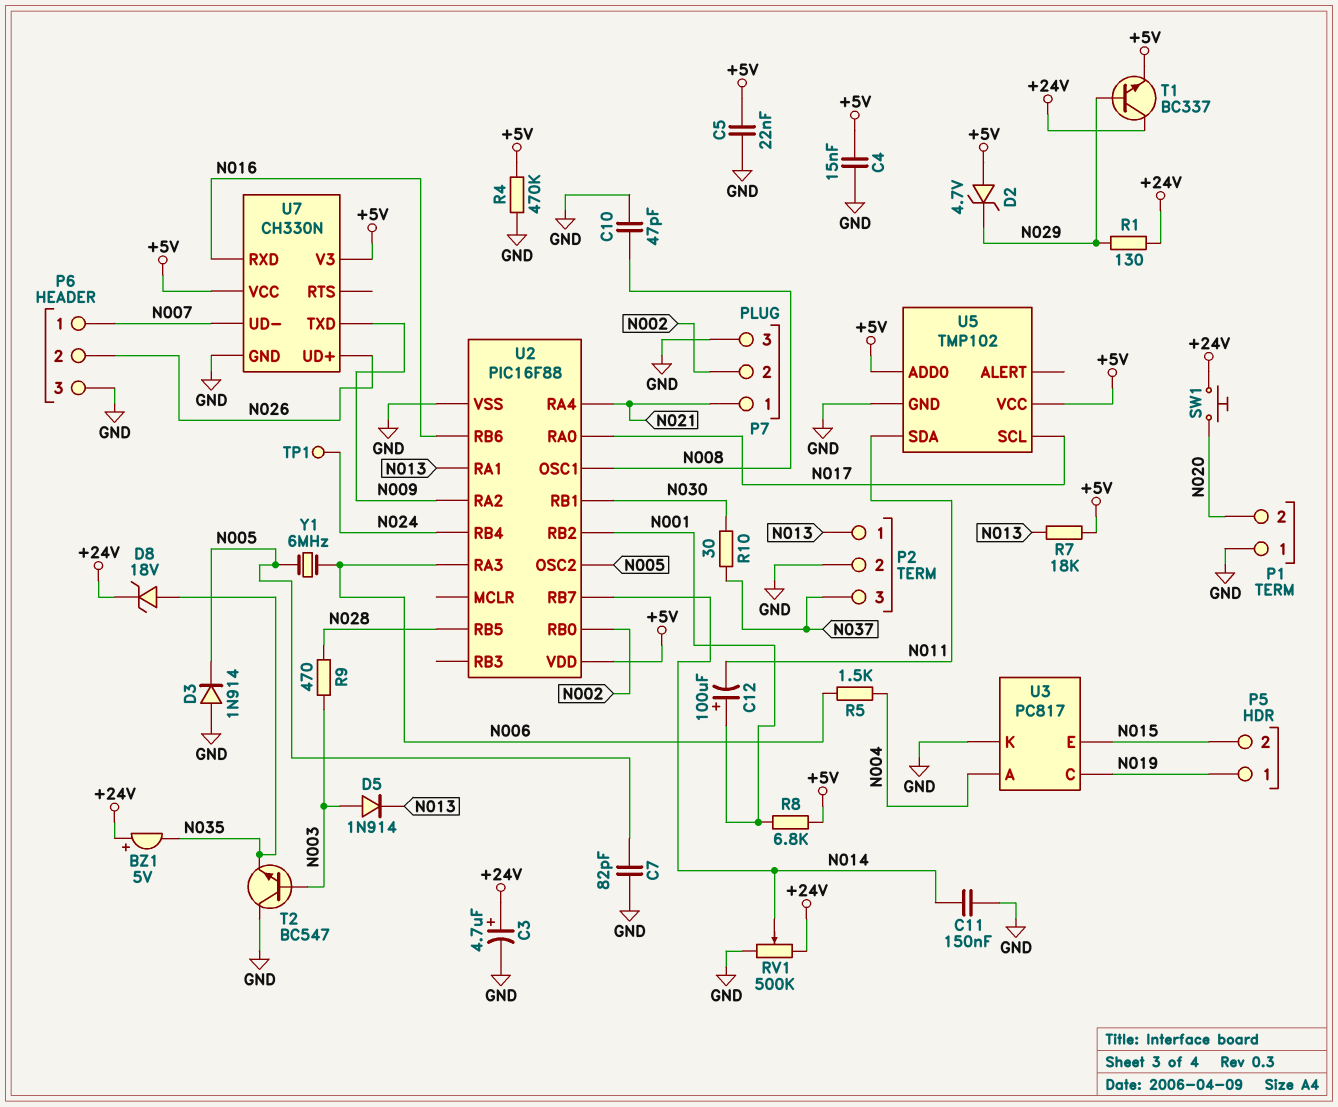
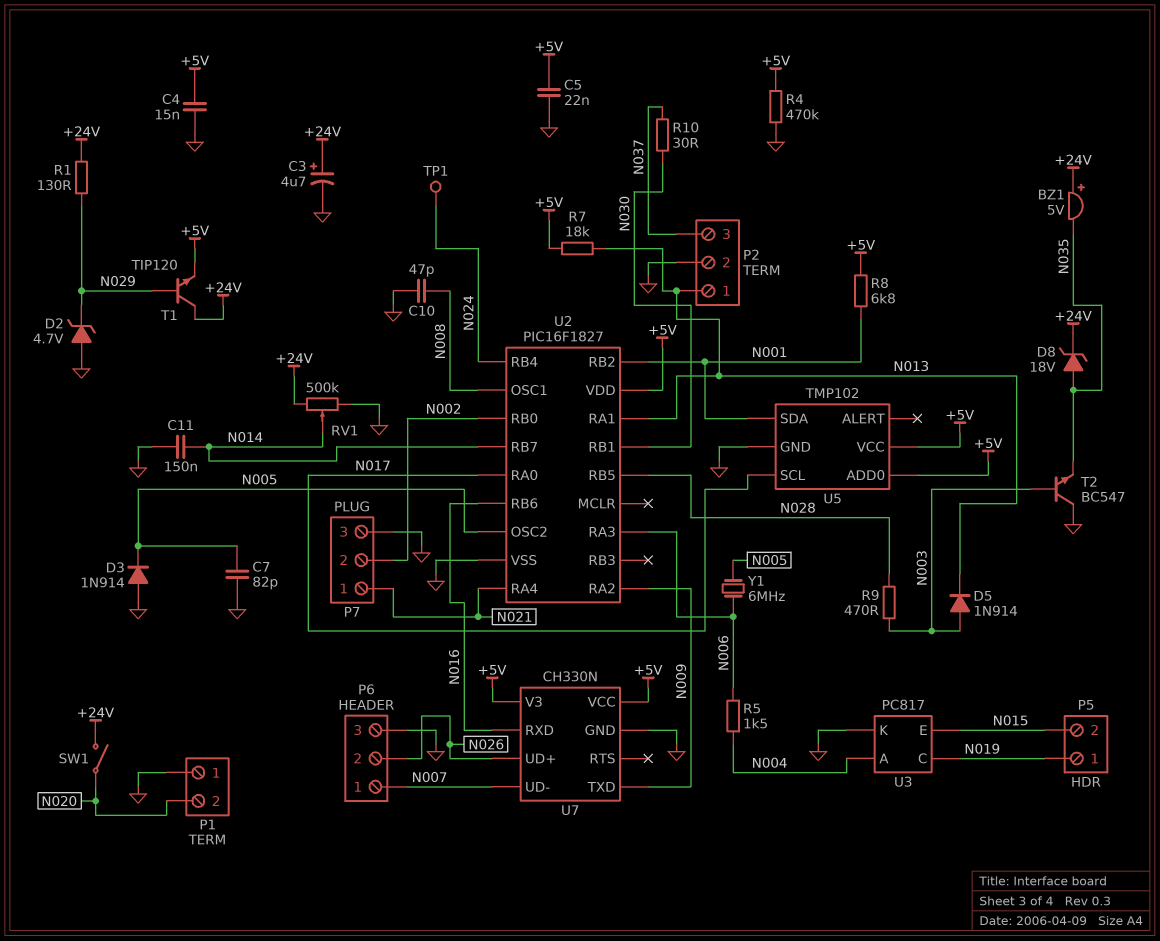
C12: 100uF (plus N001, minus N011) -> none
D2: zener 4.7V (A +5V, K N029) -> zener 4.7V (A GND, K N029)
SW1: button (+24V, N020) -> switch (+24V, N020)
T1: NPN BC337 (B N029, C +24V, E +5V) -> NPN TIP120 (B N029, C +24V, E +5V)
U2: PIC16F88 -> PIC16F1827
U5 pin SDA: N011 -> N001

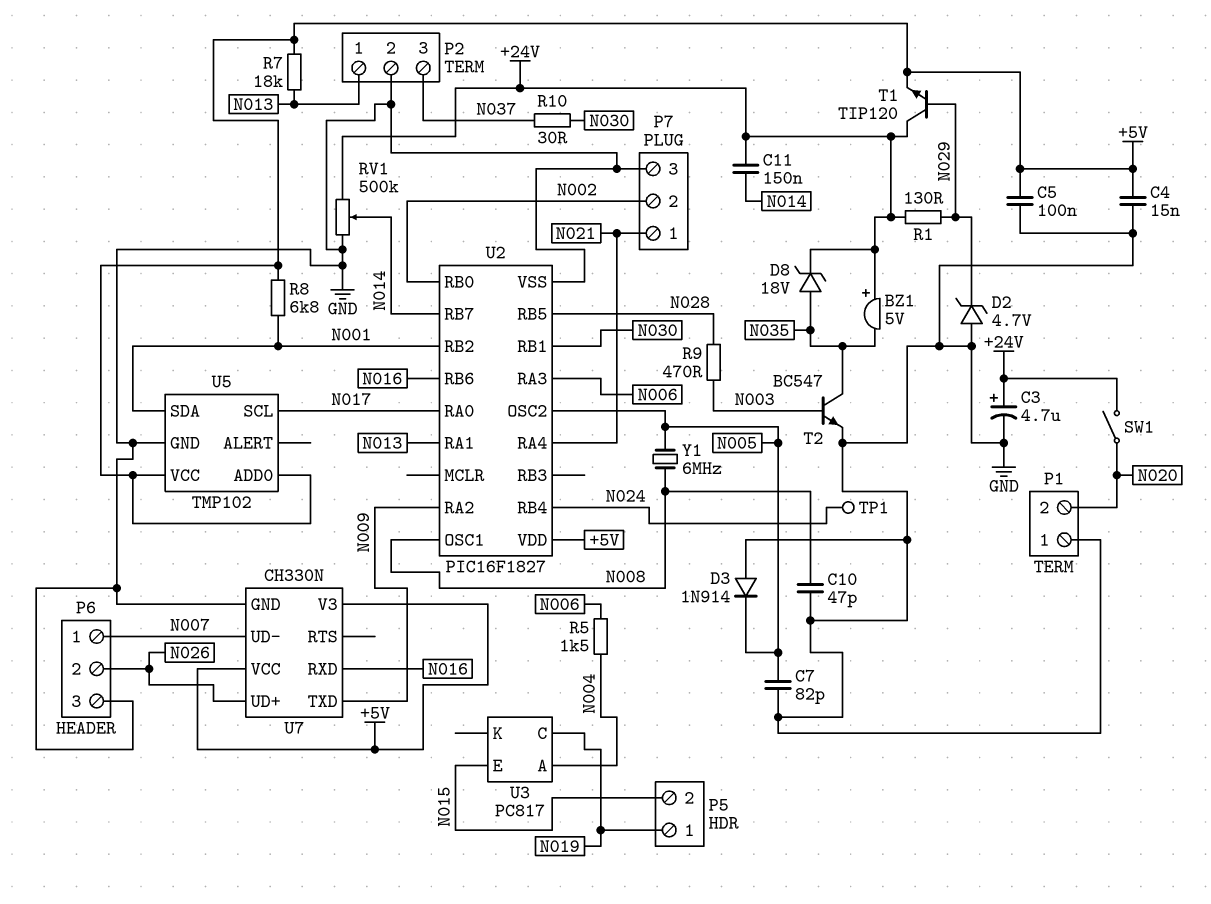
C5: 22nF (+5V, GND) -> 100nF (+5V, GND)
C11: 150nF (GND, N014) -> 150nF (+24V, N014)
D5: diode 1N914 (A N003, K N013) -> none
R4: 470k (+5V, GND) -> none
T2: NPN BC547 (B N003, C GND, E N035) -> NPN BC547 (B N003, C N035, E GND)
U3 pin K: GND -> none
Y1: 6MHz (N005, N006) -> 6MHz (N005, N008)

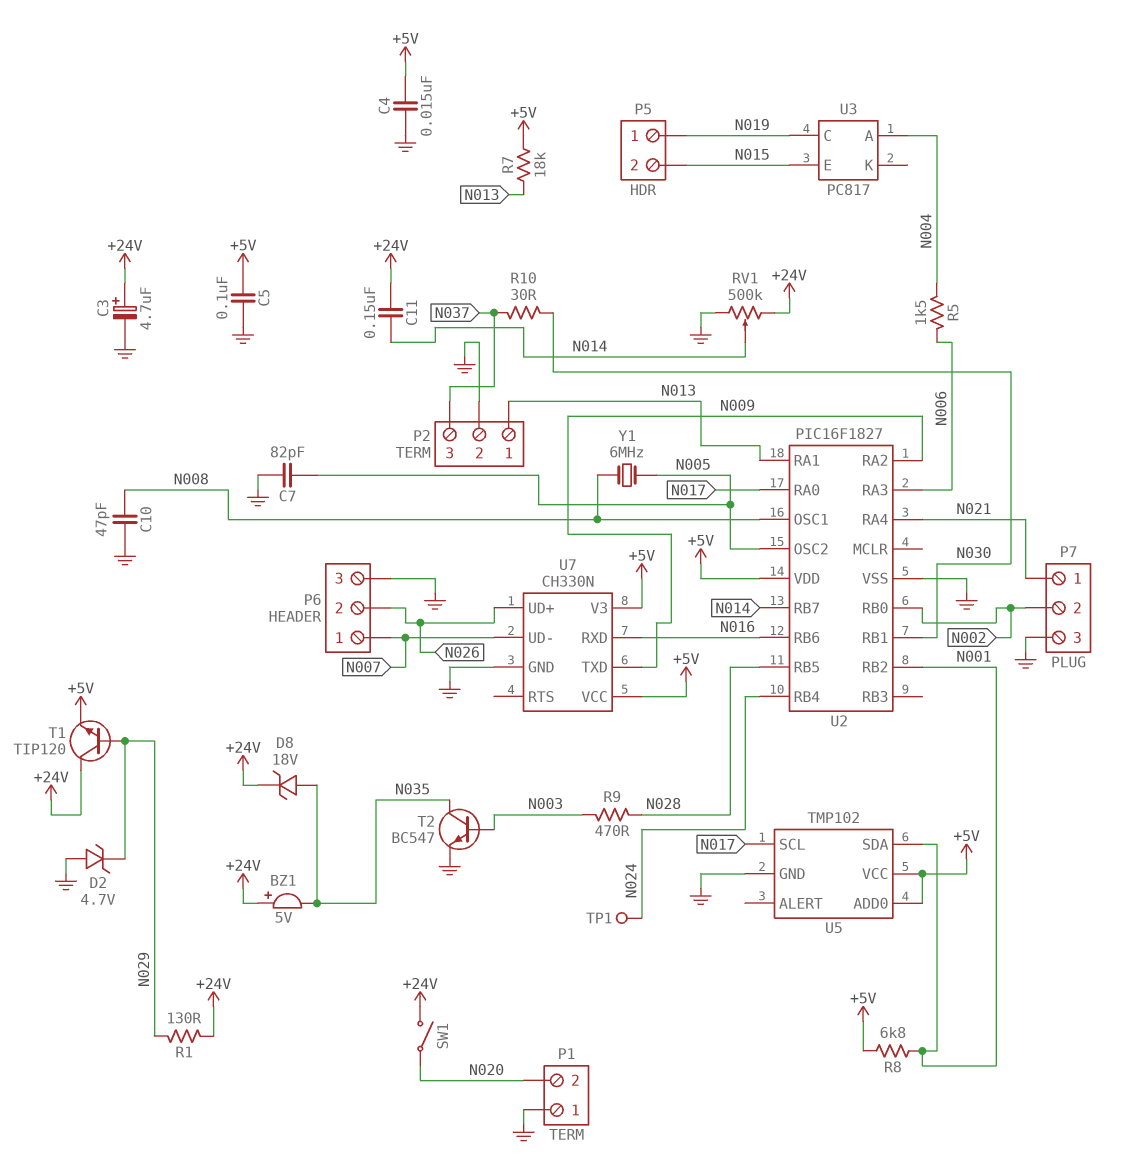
D3: diode 1N914 (A GND, K N005) -> none

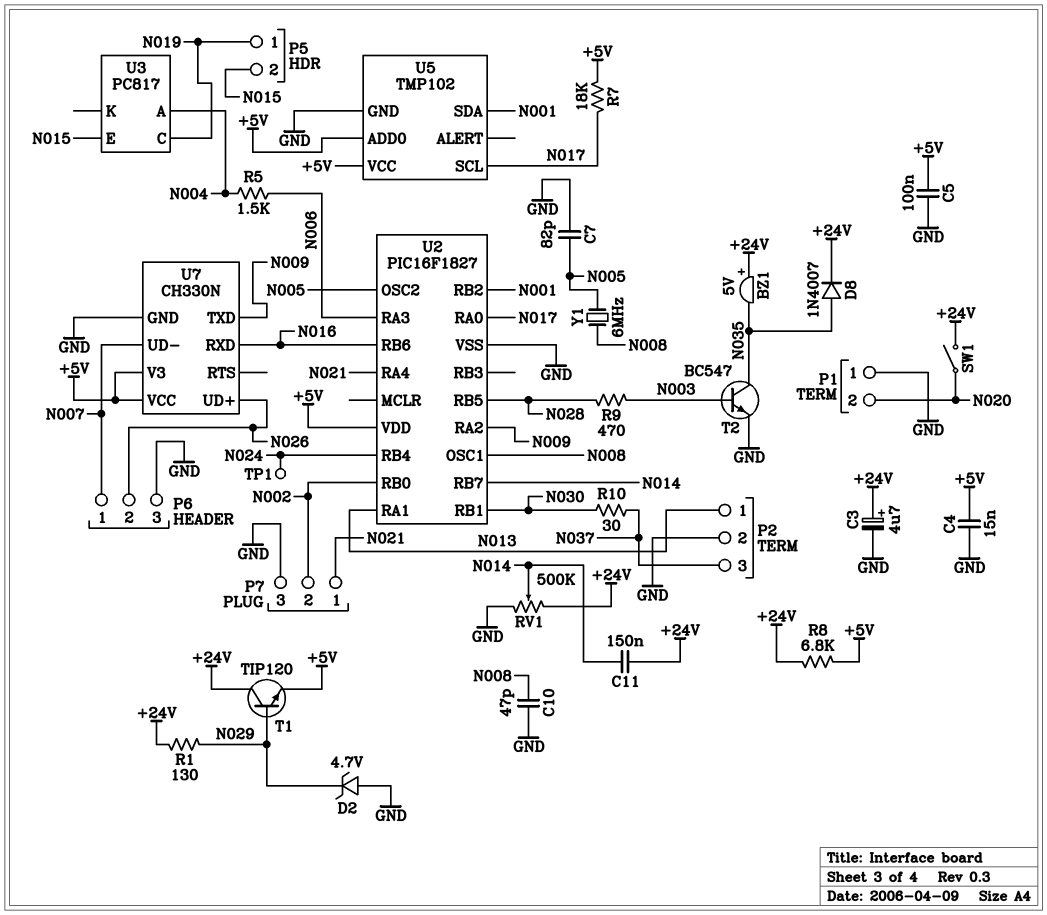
D8: zener 18V (A N035, K +24V) -> diode 1N4007 (A N035, K +24V)
R7: 18k (+5V, N013) -> 18k (+5V, N017)
R8: 6.8k (+5V, N001) -> 6.8k (+5V, +24V)

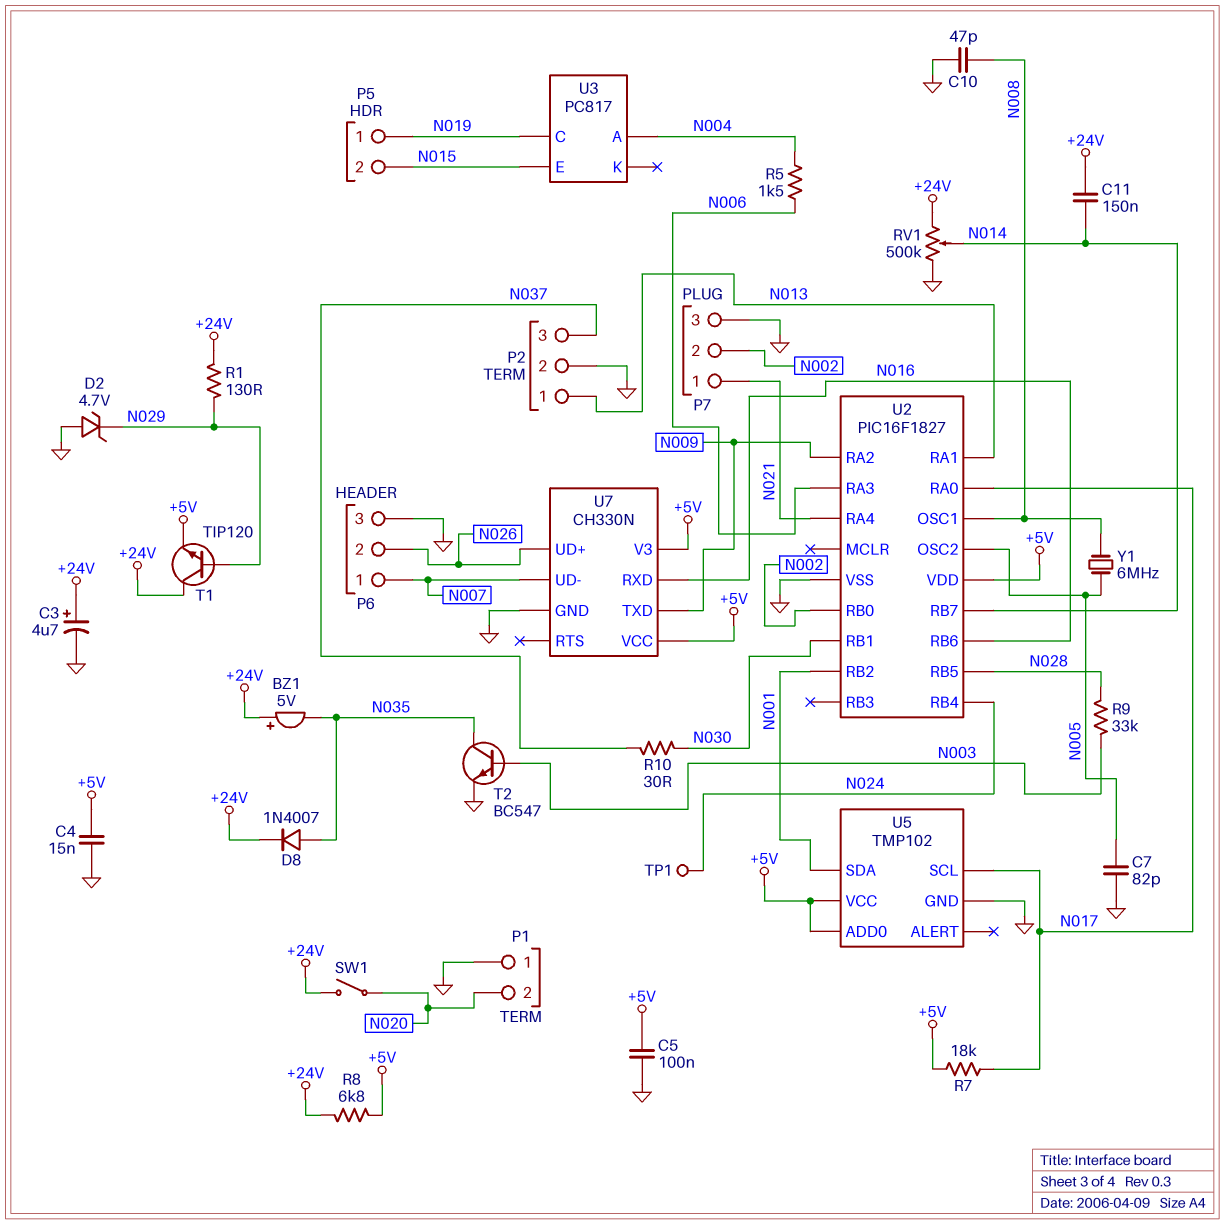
R9: 470 (N003, N028) -> 33k (N003, N028)

